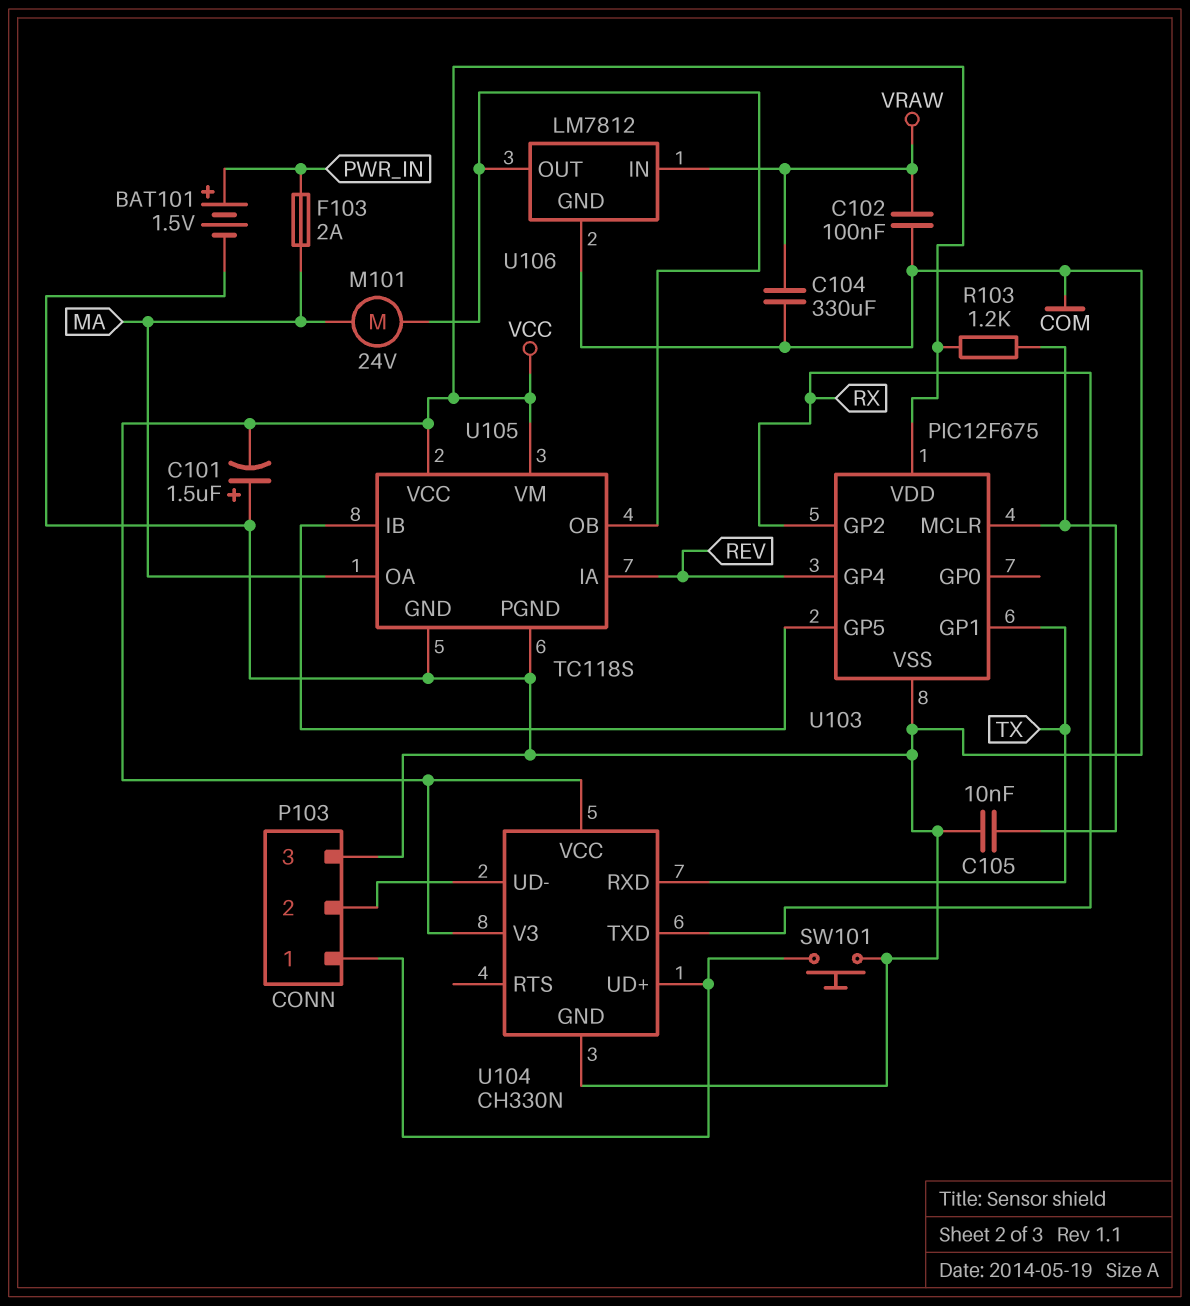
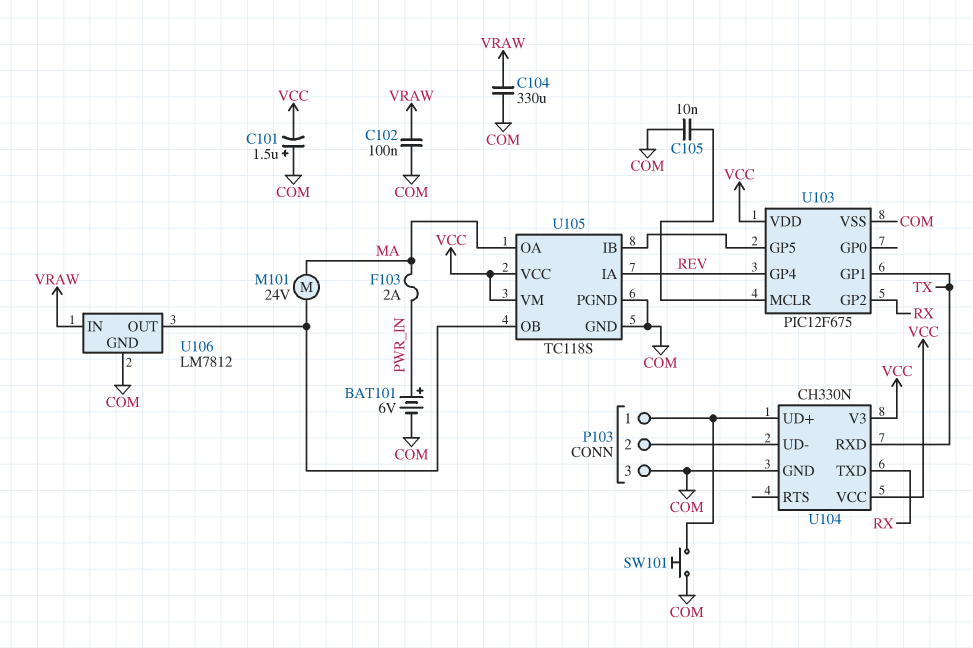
BAT101: 1.5V (plus PWR_IN, minus COM) -> 6V (plus PWR_IN, minus COM)
R103: 1.2k (U103/MCLR, VCC) -> none

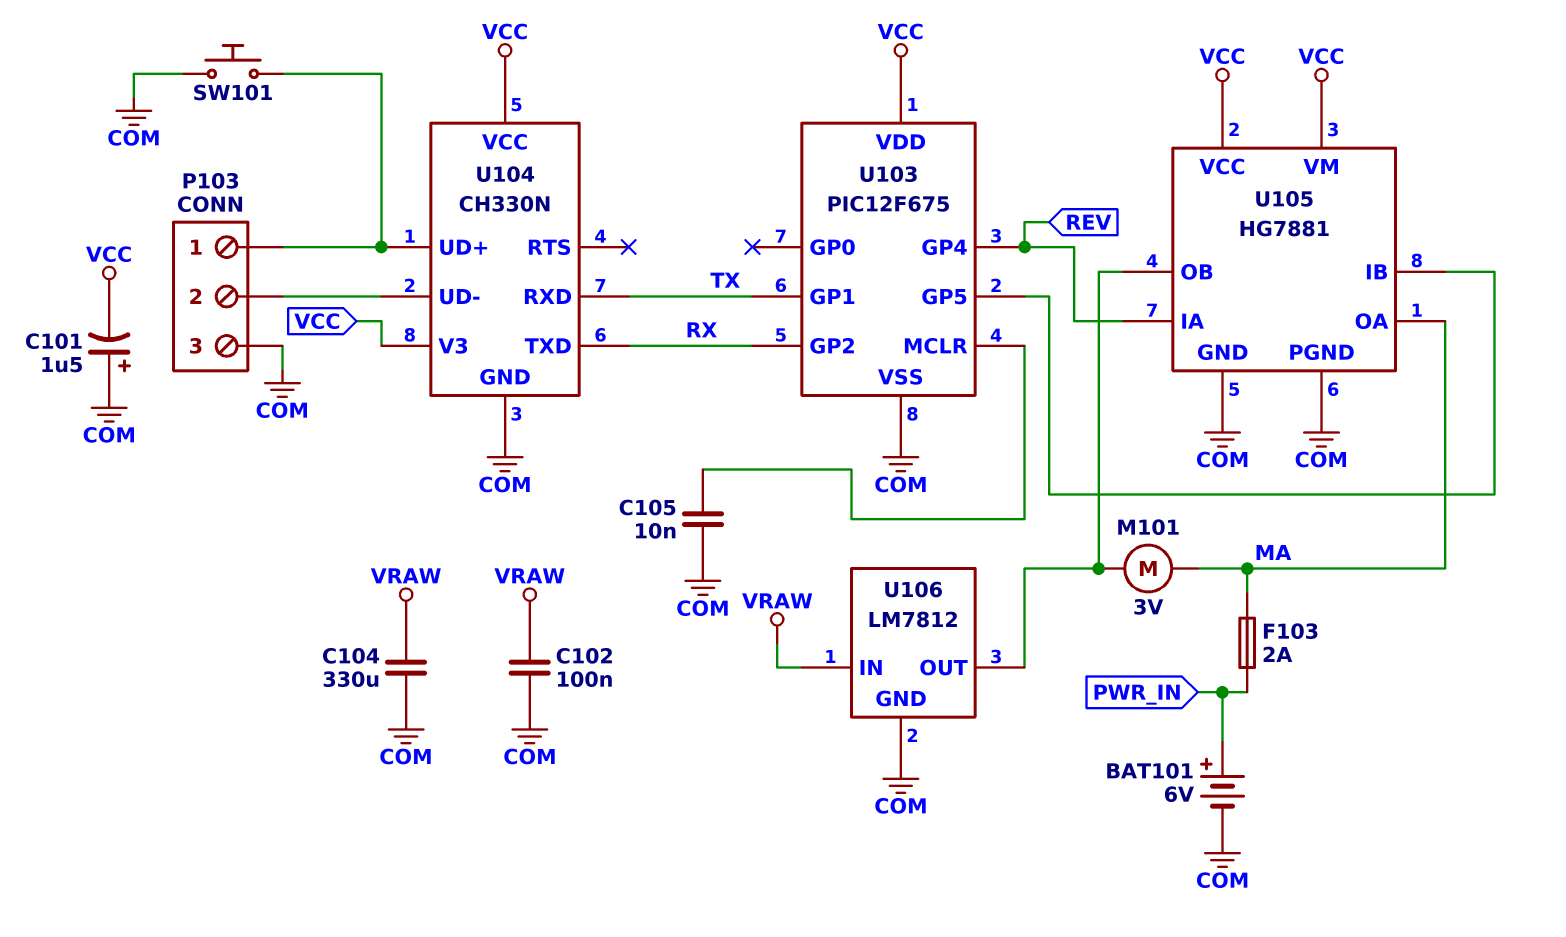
M101: motor 24V (MA, U105/OB) -> motor 3V (MA, U105/OB)
U105: TC118S -> HG7881

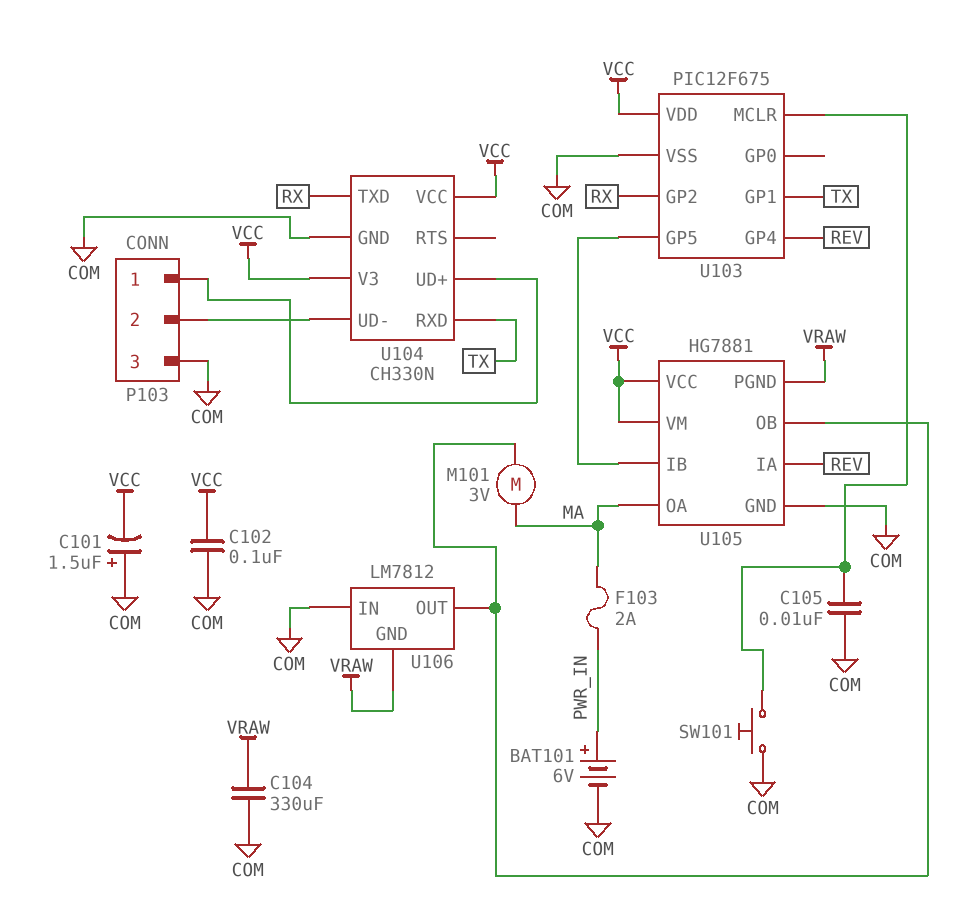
C102: 100nF (COM, VRAW) -> 100nF (COM, VCC)
SW101: button (COM, P103/1) -> button (COM, U103/MCLR)
U105 pin PGND: COM -> VRAW
U106 pin GND: COM -> VRAW
U106 pin IN: VRAW -> COM

